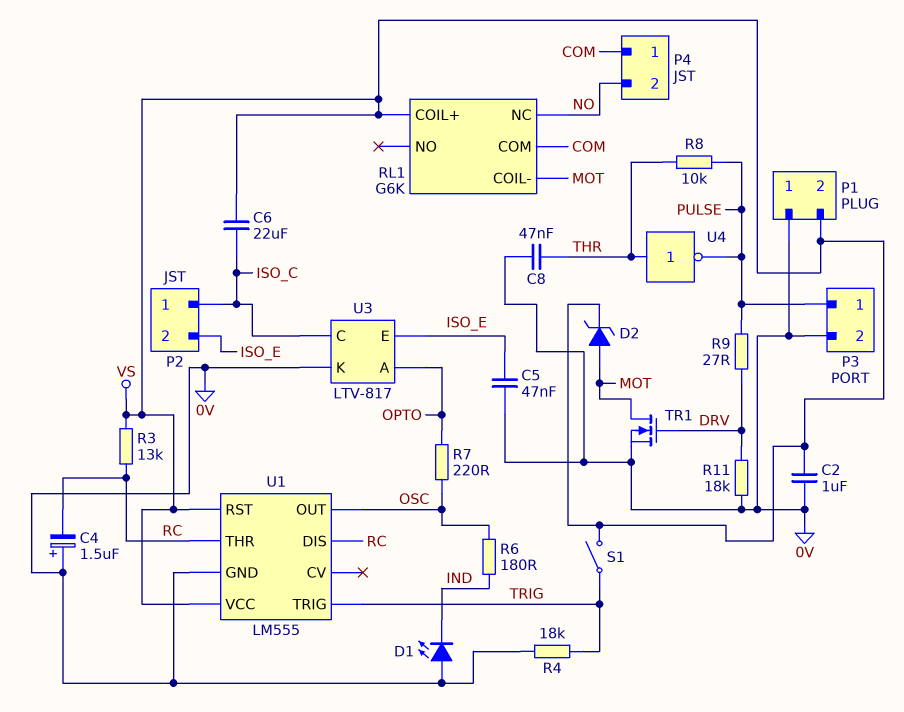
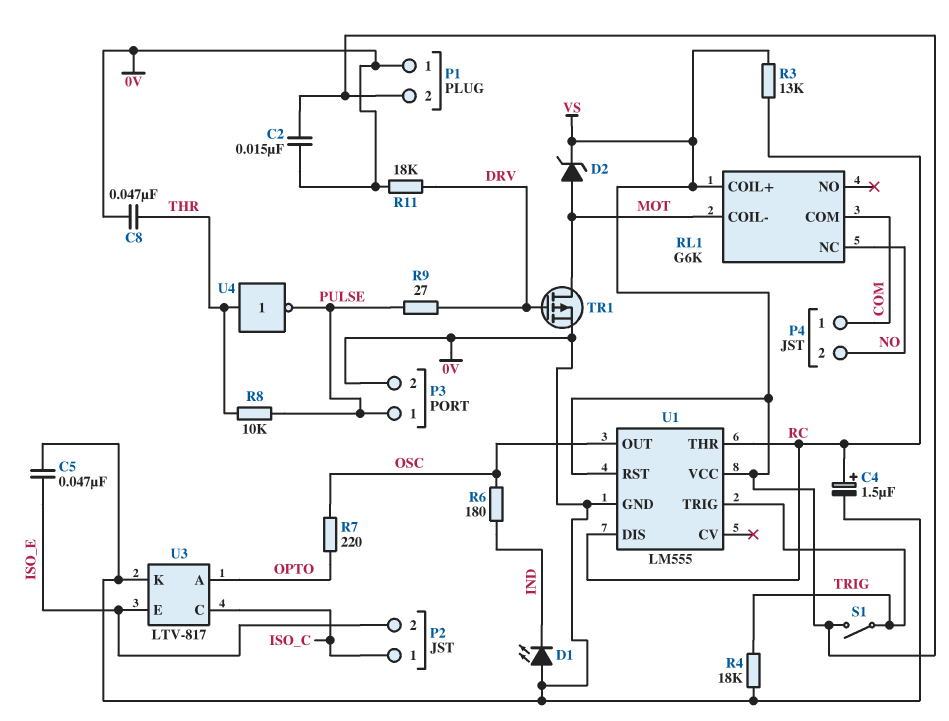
C2: 1uF (0V, VS) -> 15nF (0V, VS)
C4: 1.5uF (plus 0V, minus RC) -> 1.5uF (plus RC, minus 0V)
C6: 22uF (ISO_C, VS) -> none
TR1: NMOS (G DRV, D MOT, S 0V) -> PMOS (G DRV, D MOT, S 0V)

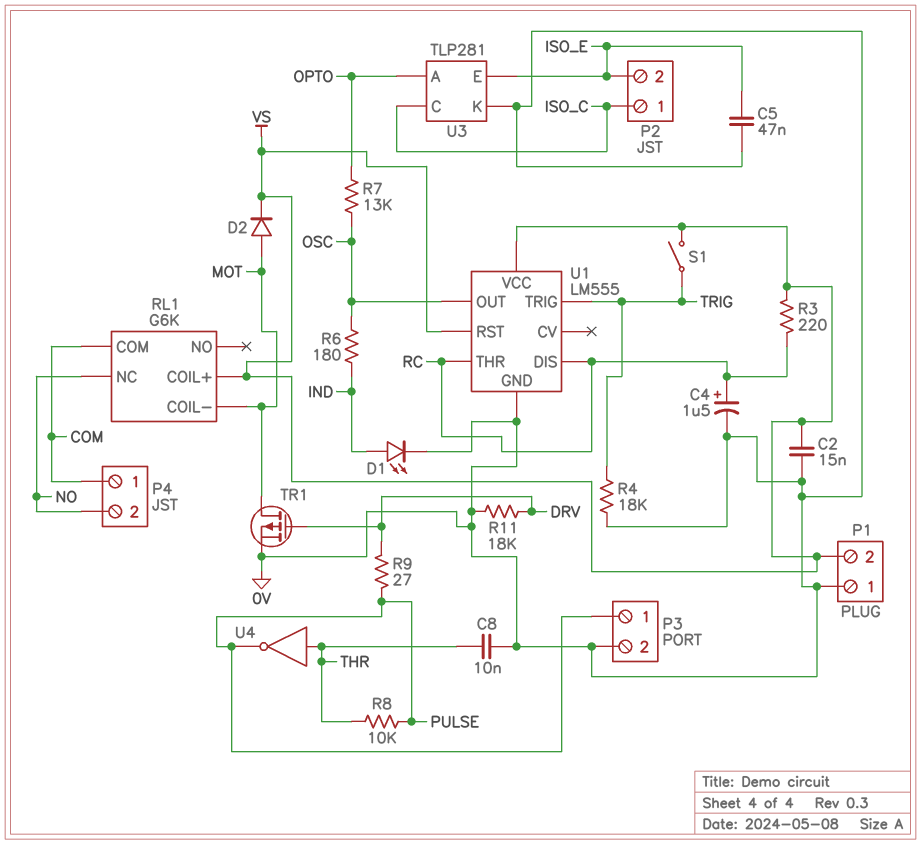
C8: 47nF (0V, THR) -> 10nF (0V, THR)
D1: LED (A 0V, K IND) -> LED (A IND, K 0V)
D2: zener (A MOT, K VS) -> diode (A MOT, K VS)
R3: 13k (RC, VS) -> 220 (RC, VS)
R7: 220 (OPTO, OSC) -> 13k (OPTO, OSC)
U3: LTV-817 -> TLP281

